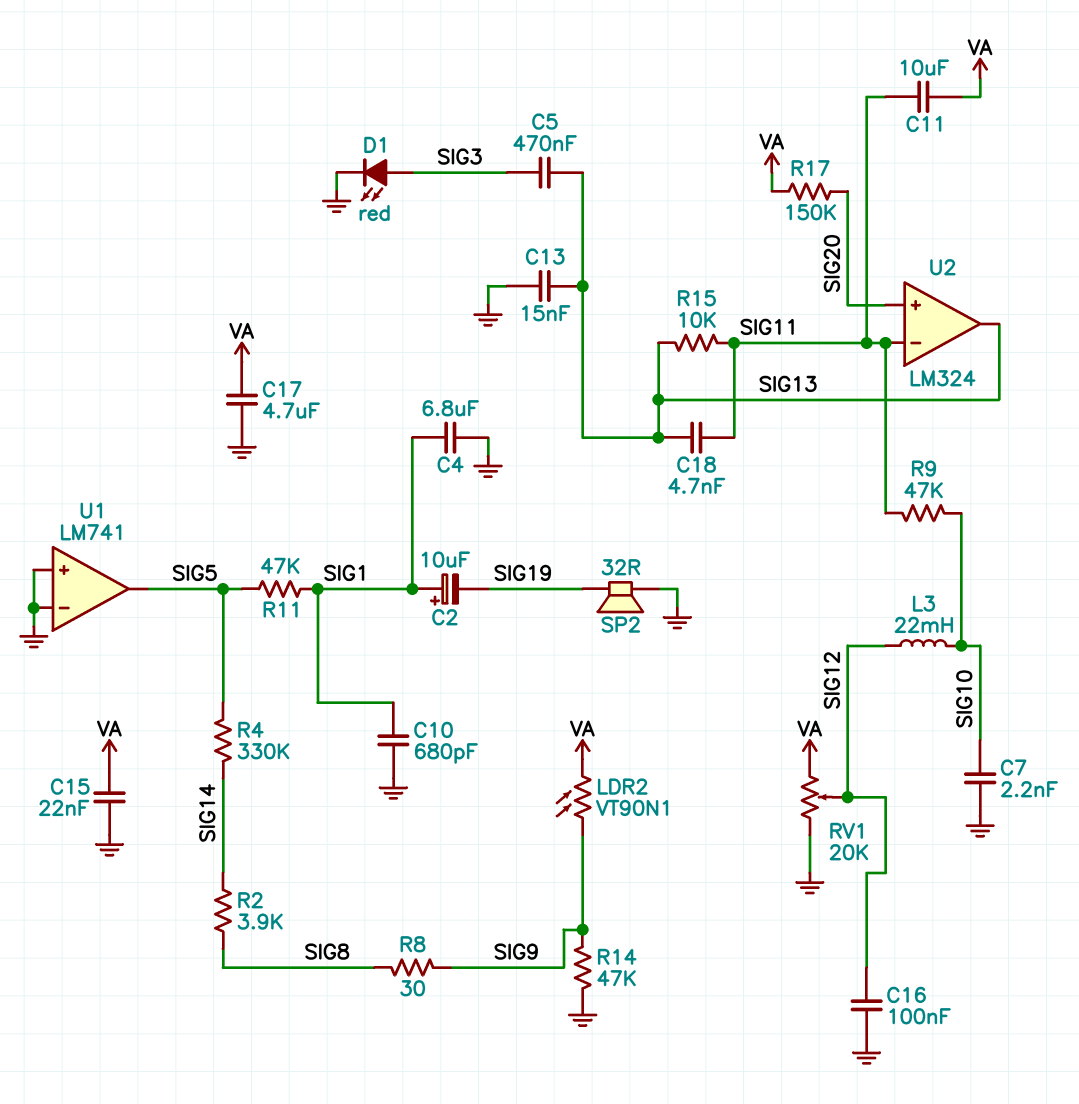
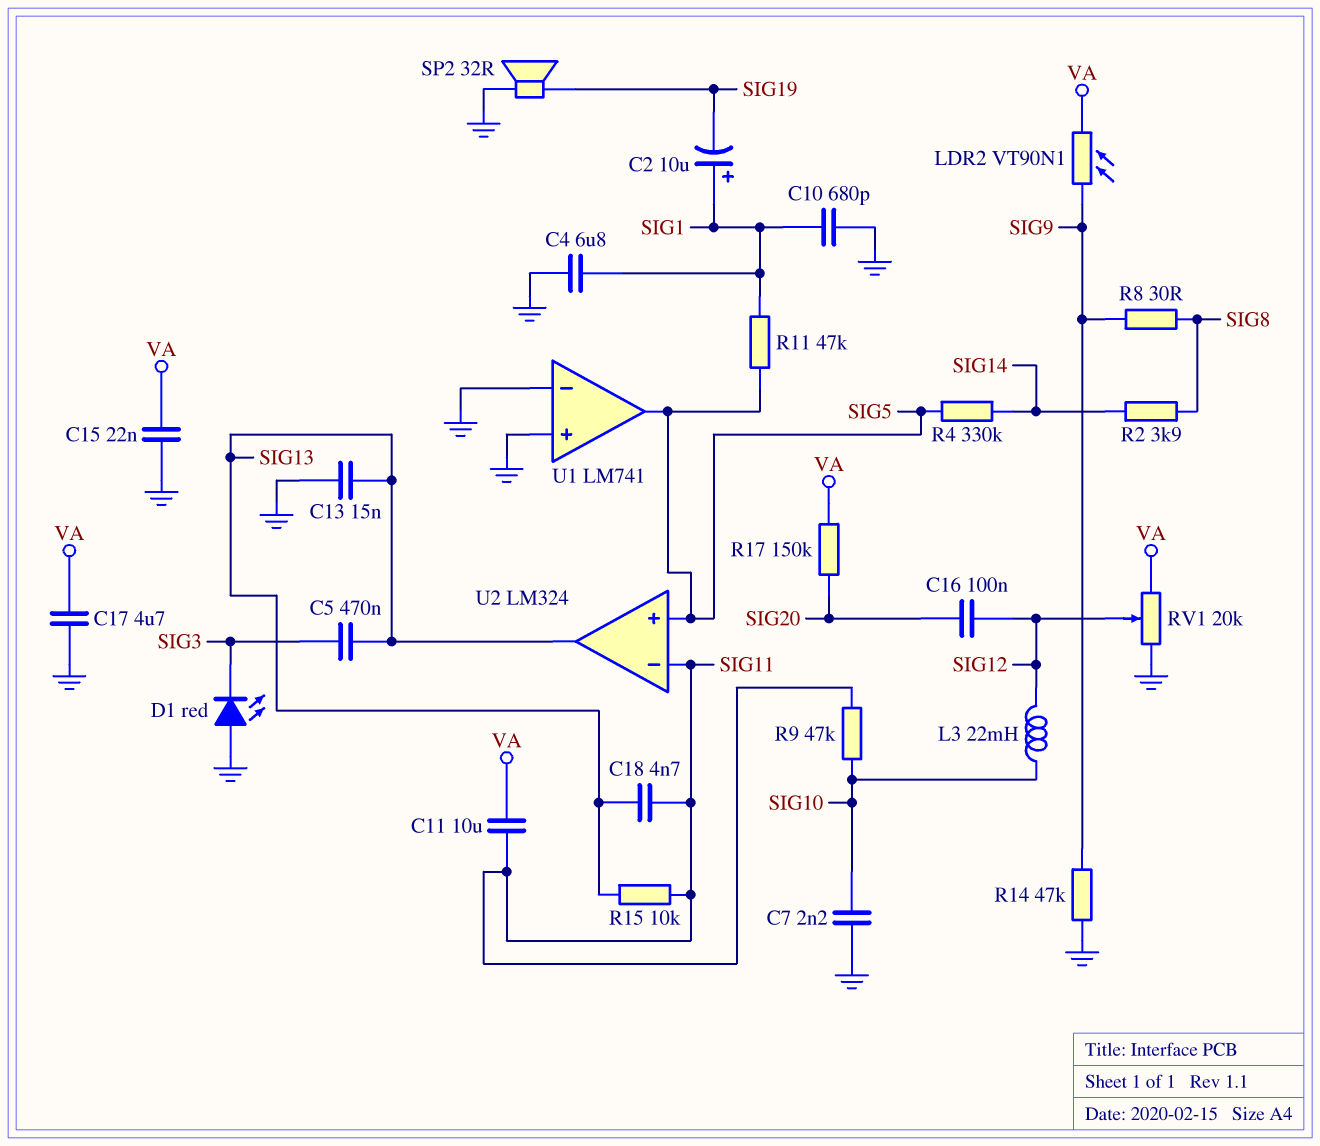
C16: 100nF (GND, SIG12) -> 100nF (SIG12, SIG20)
D1: LED red (A SIG3, K GND) -> LED red (A GND, K SIG3)
U2 pin in+: SIG20 -> SIG5

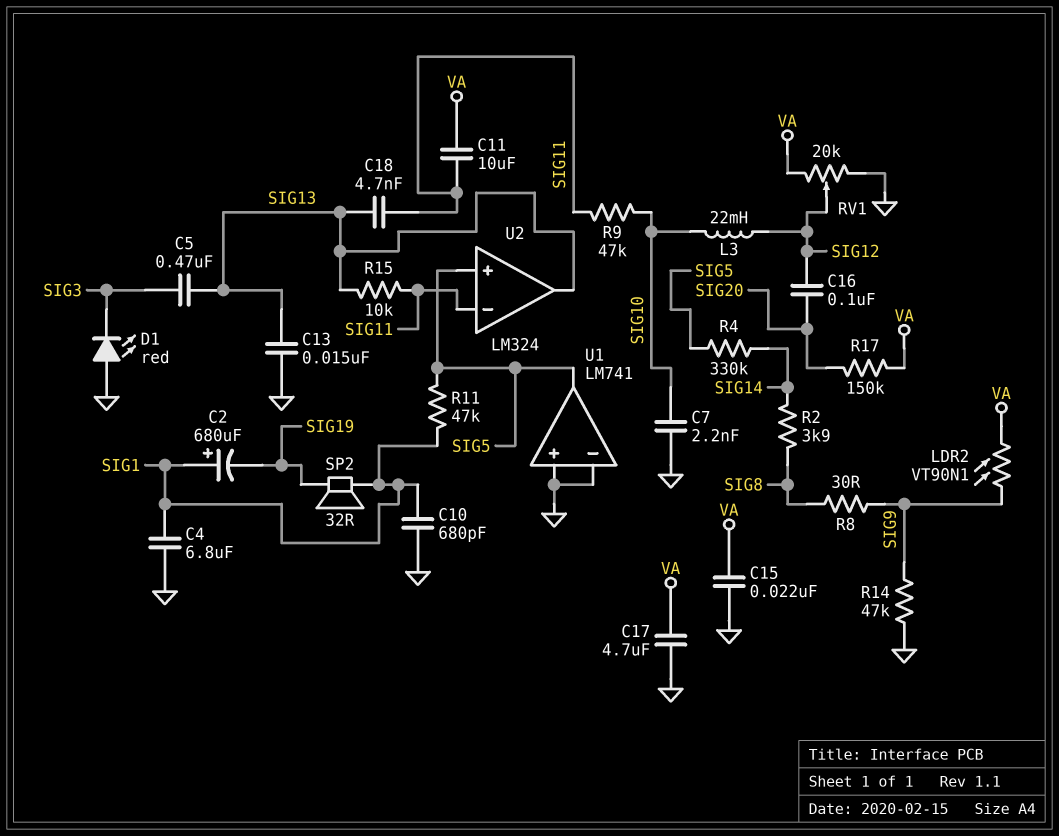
C2: 10uF (plus SIG1, minus SIG19) -> 680uF (plus SIG1, minus SIG19)
SP2: speaker 32R (GND, SIG19) -> speaker 32R (SIG1, SIG19)

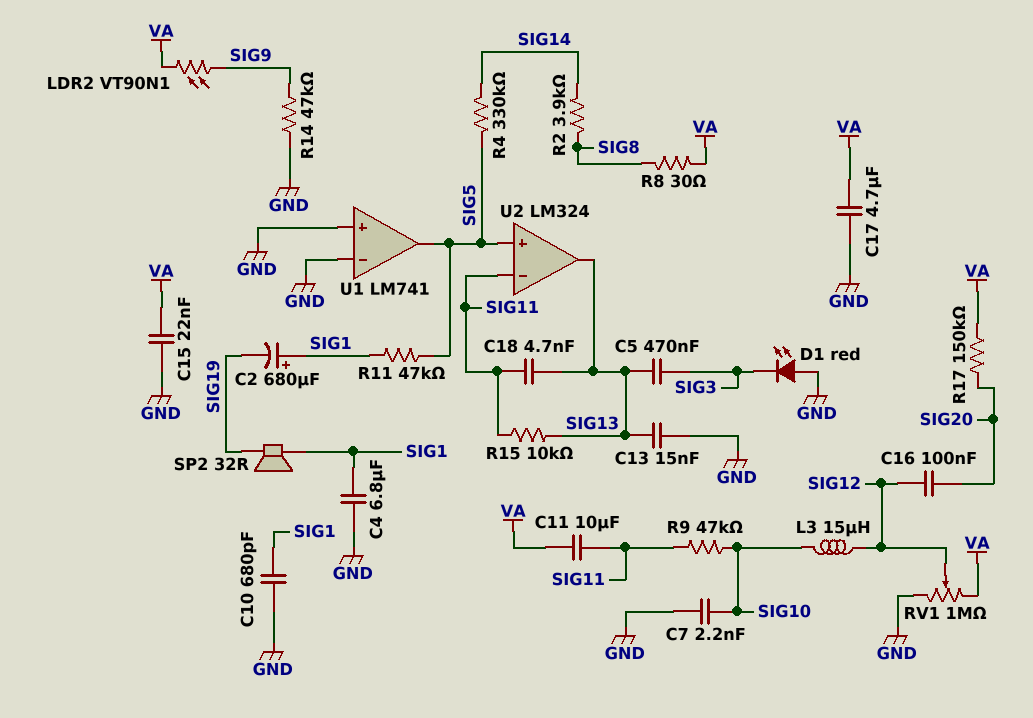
L3: 22mH (SIG10, SIG12) -> 15uH (SIG10, SIG12)
R8: 30 (SIG8, SIG9) -> 30 (SIG8, VA)
RV1: 20k (GND, VA, wiper SIG12) -> 1M (GND, VA, wiper SIG12)

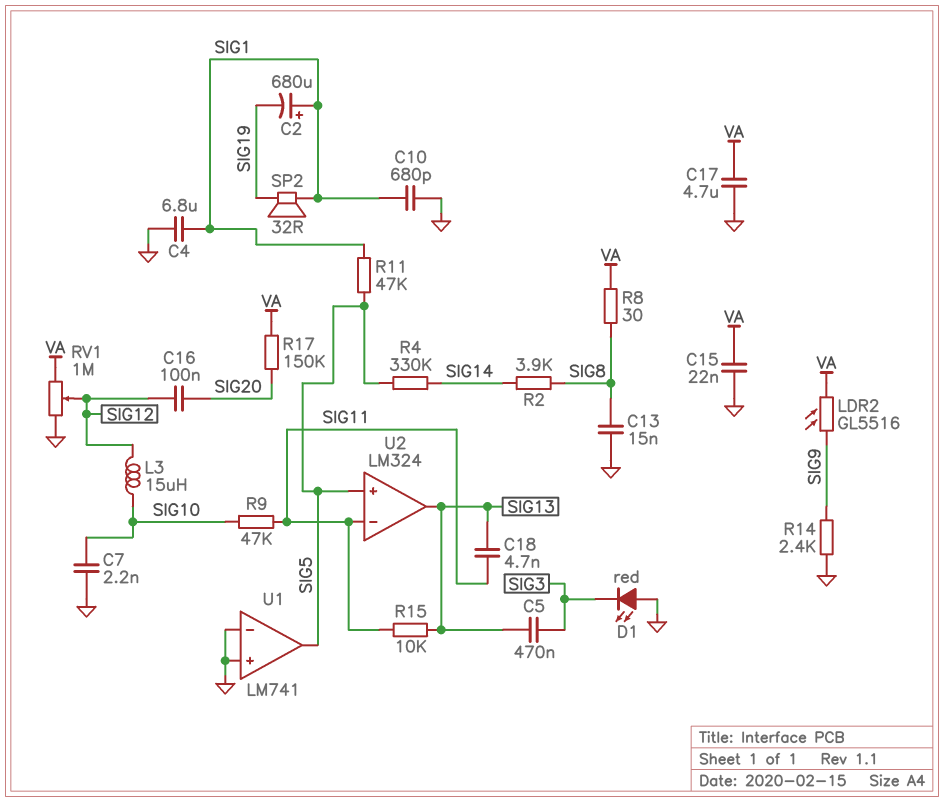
C11: 10uF (SIG11, VA) -> none
C13: 15nF (GND, SIG13) -> 15nF (GND, SIG8)
LDR2: VT90N1 (SIG9, VA) -> GL5516 (SIG9, VA)
R14: 47k (GND, SIG9) -> 2.4k (GND, SIG9)

